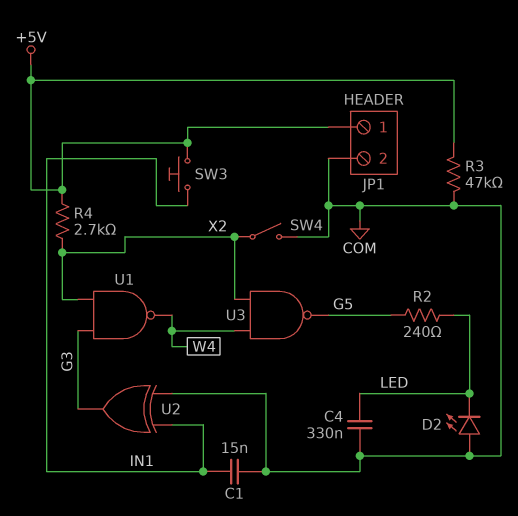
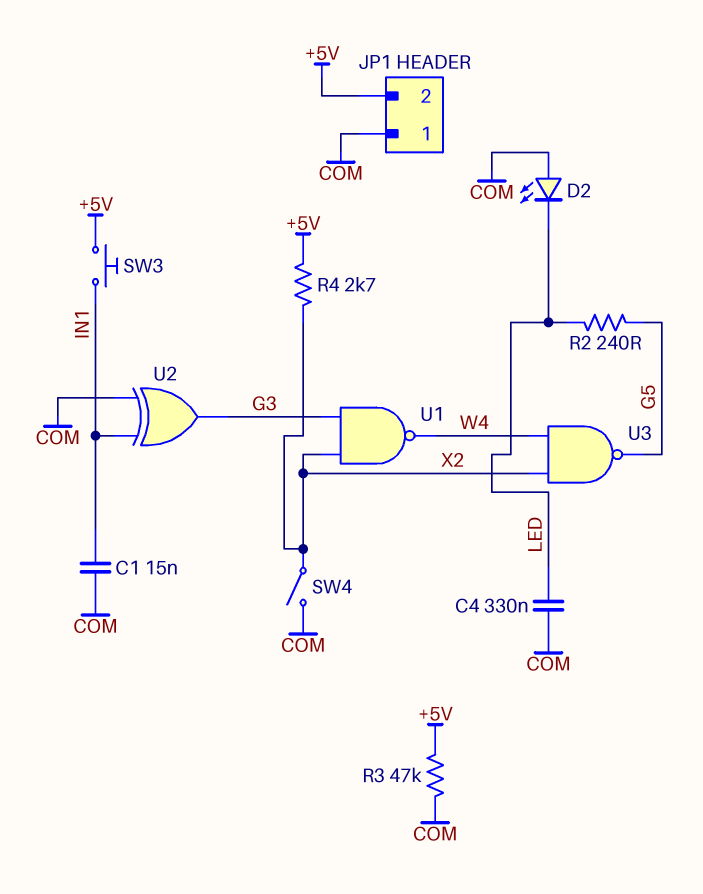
JP1 pin 1: +5V -> COM
JP1 pin 2: COM -> +5V

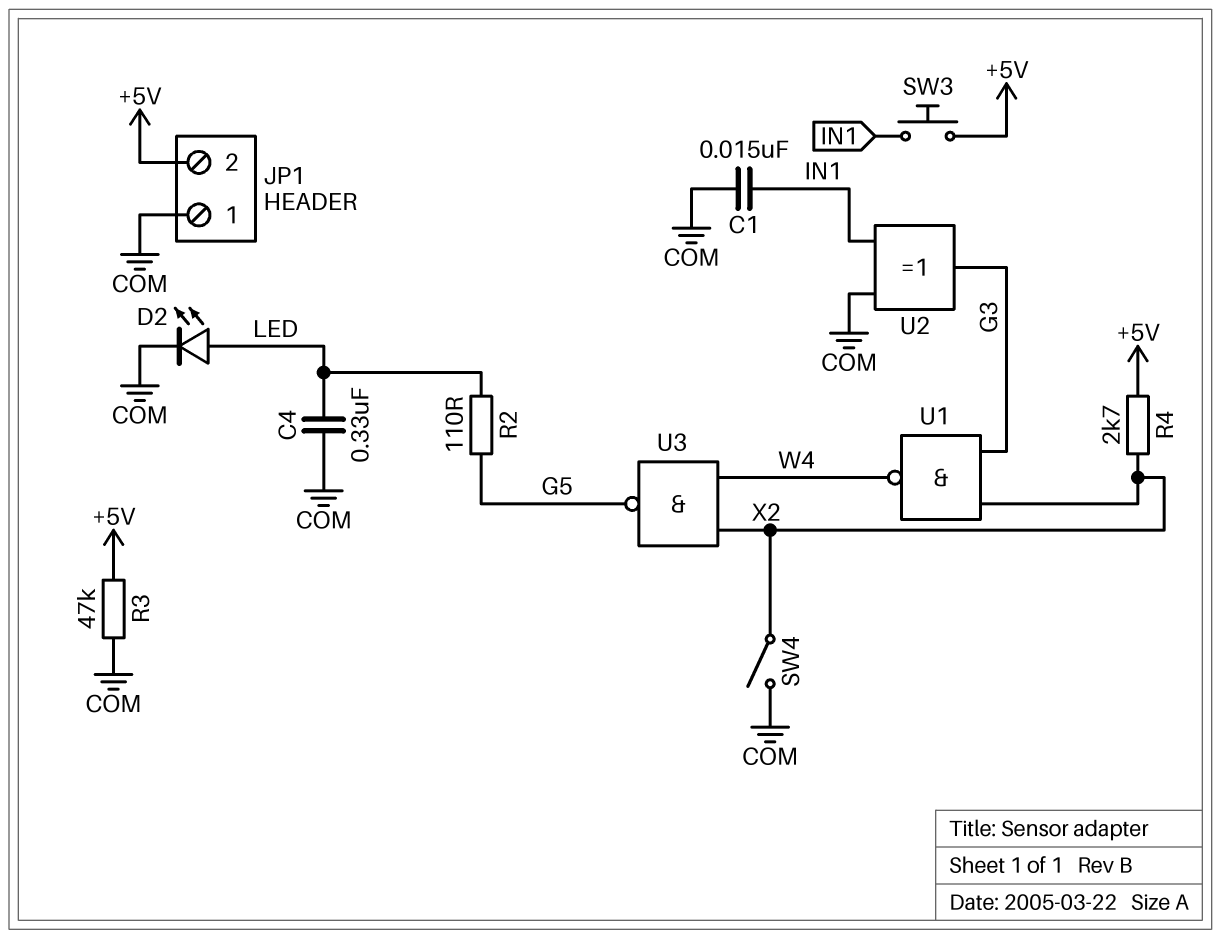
D2: LED (A COM, K LED) -> LED (A LED, K COM)
R2: 240 (G5, LED) -> 110 (G5, LED)

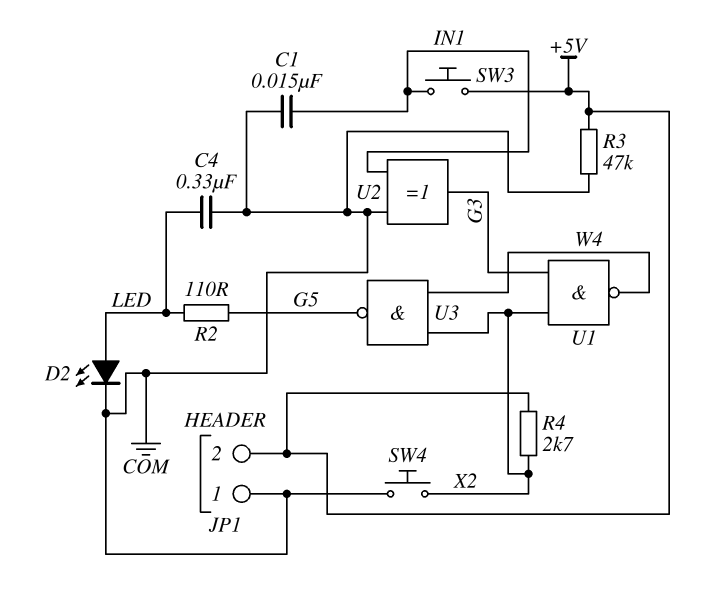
SW4: switch (COM, X2) -> button (COM, X2)

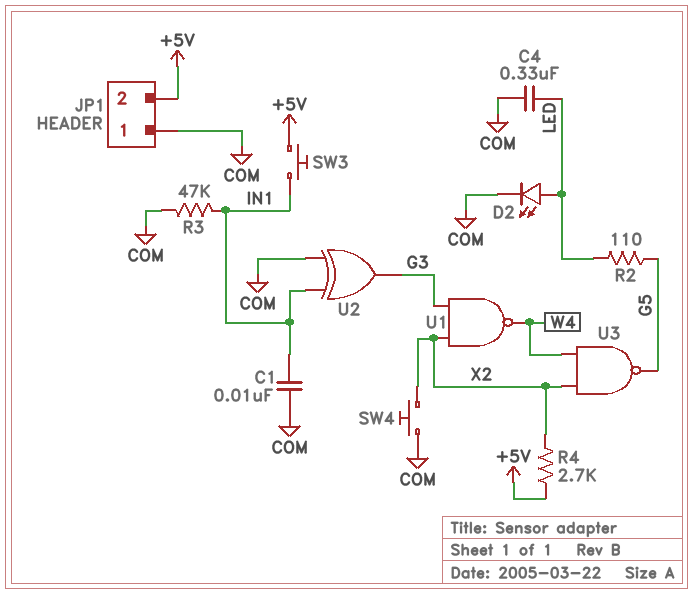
C1: 15nF (COM, IN1) -> 10nF (COM, IN1)
R3: 47k (+5V, COM) -> 47k (COM, IN1)

